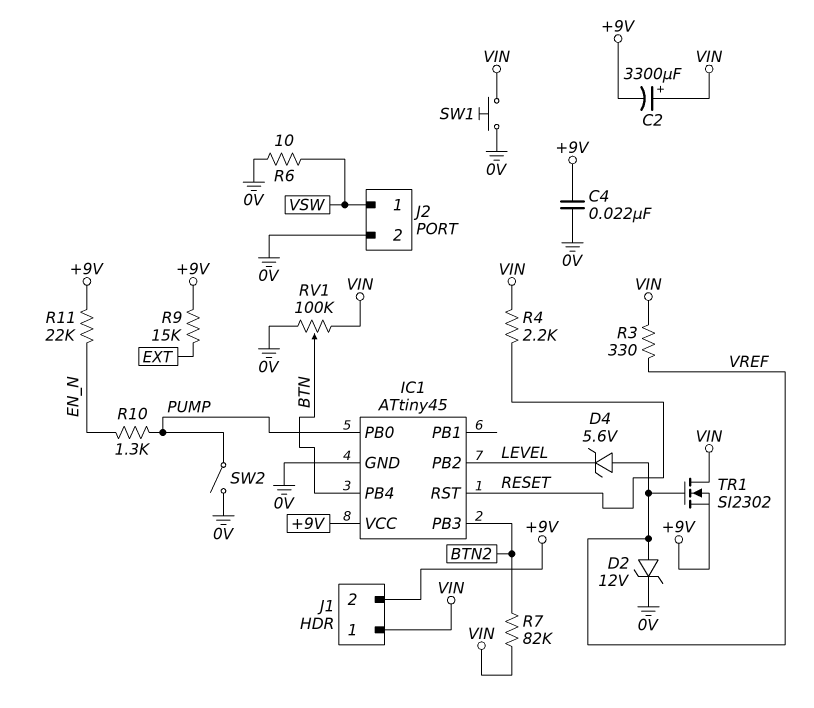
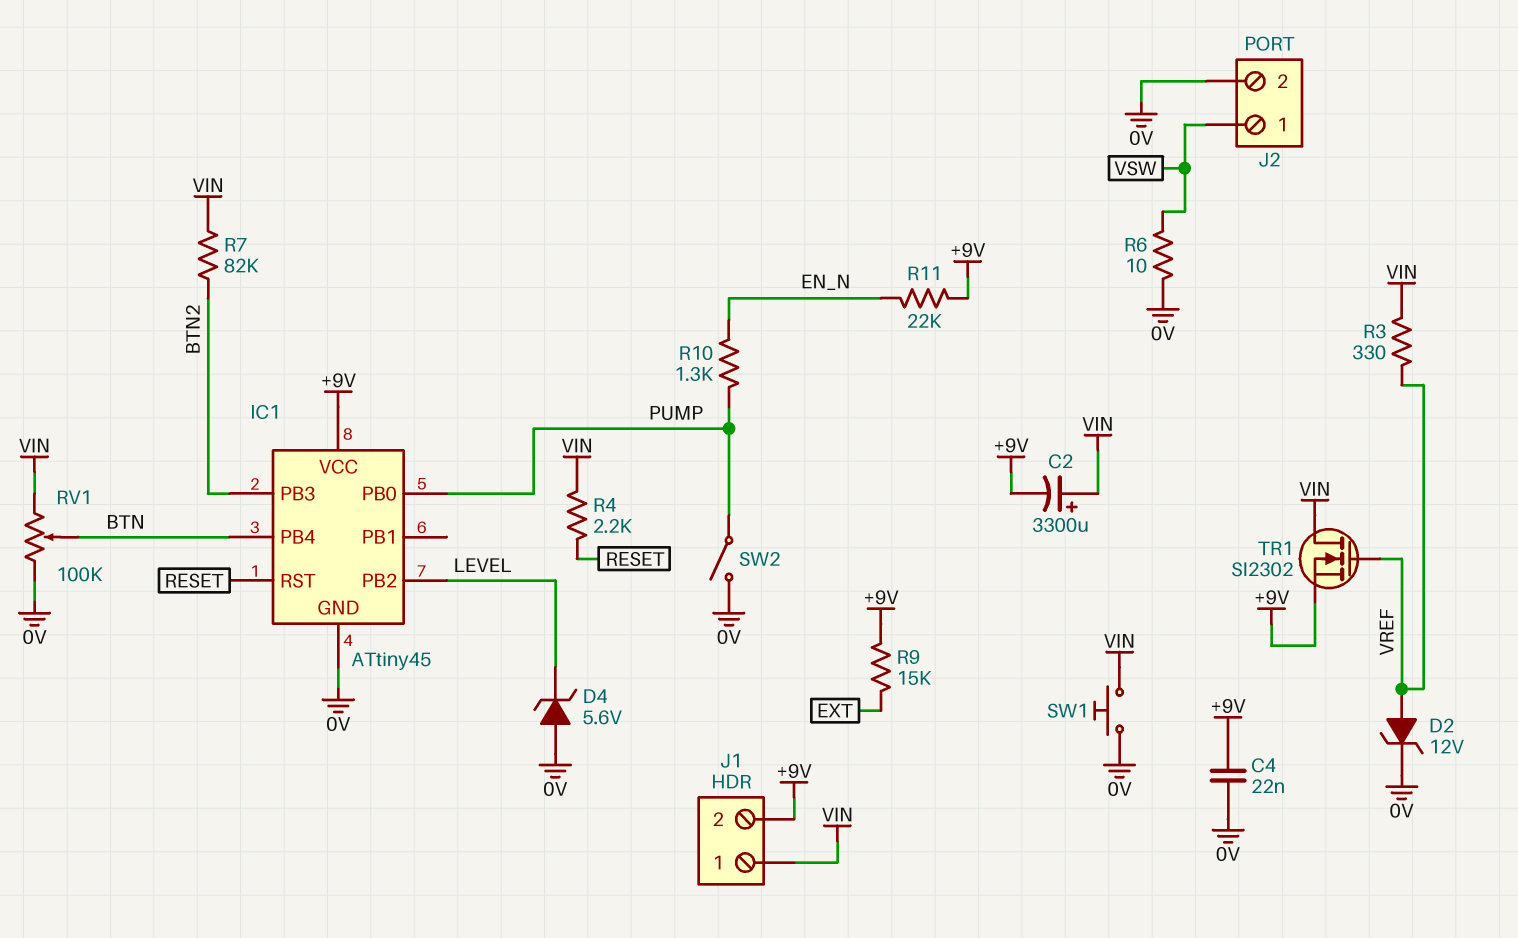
D4: zener 5.6V (A VREF, K LEVEL) -> zener 5.6V (A 0V, K LEVEL)

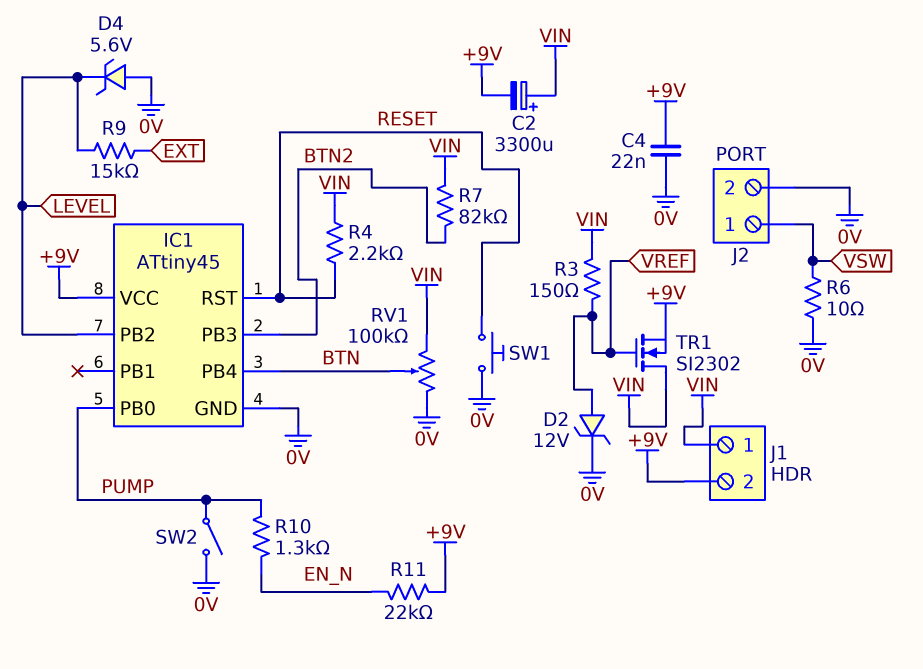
R3: 330 (VIN, VREF) -> 150 (VIN, VREF)
R9: 15k (+9V, EXT) -> 15k (EXT, LEVEL)
SW1: button (0V, VIN) -> button (0V, RESET)

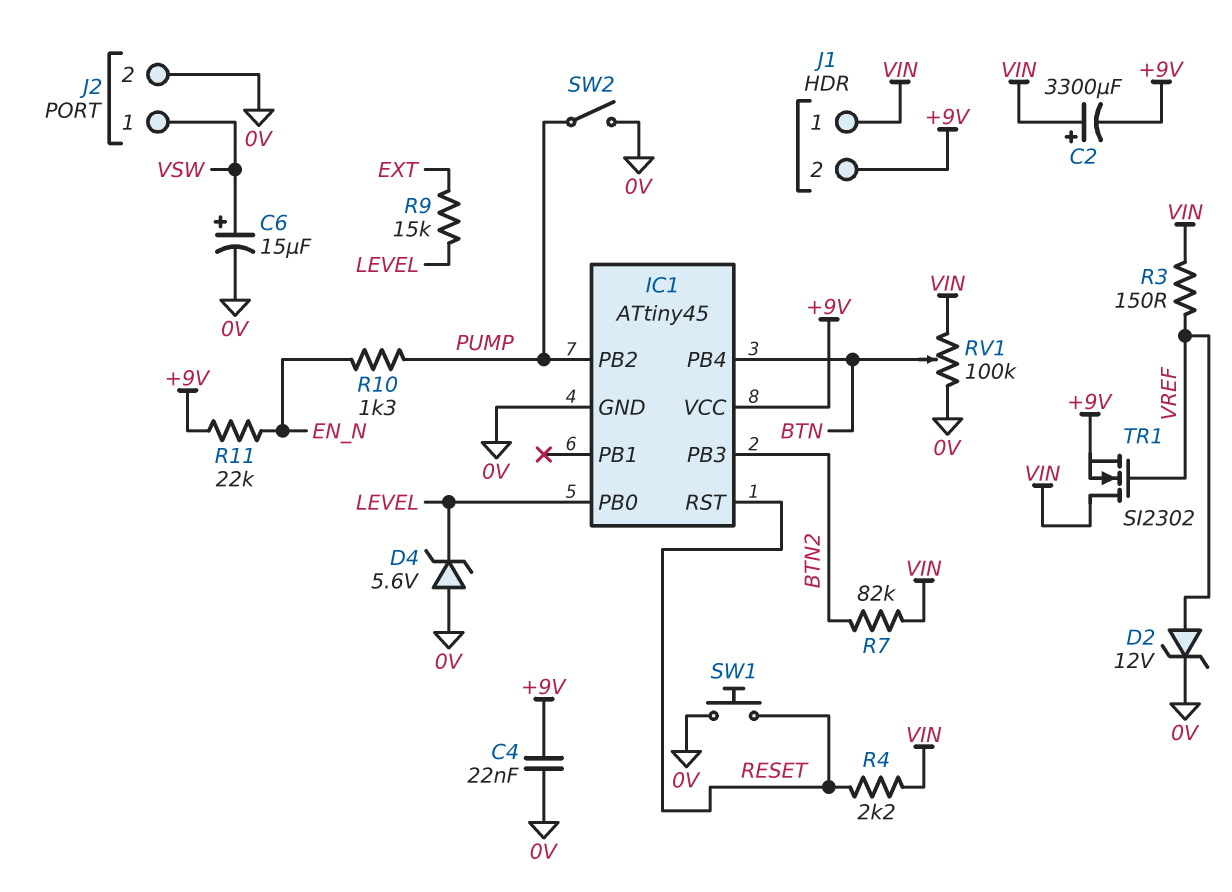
C6: none -> 15uF (plus VSW, minus 0V)
IC1 pin PB0: PUMP -> LEVEL
IC1 pin PB2: LEVEL -> PUMP
R6: 10 (0V, VSW) -> none

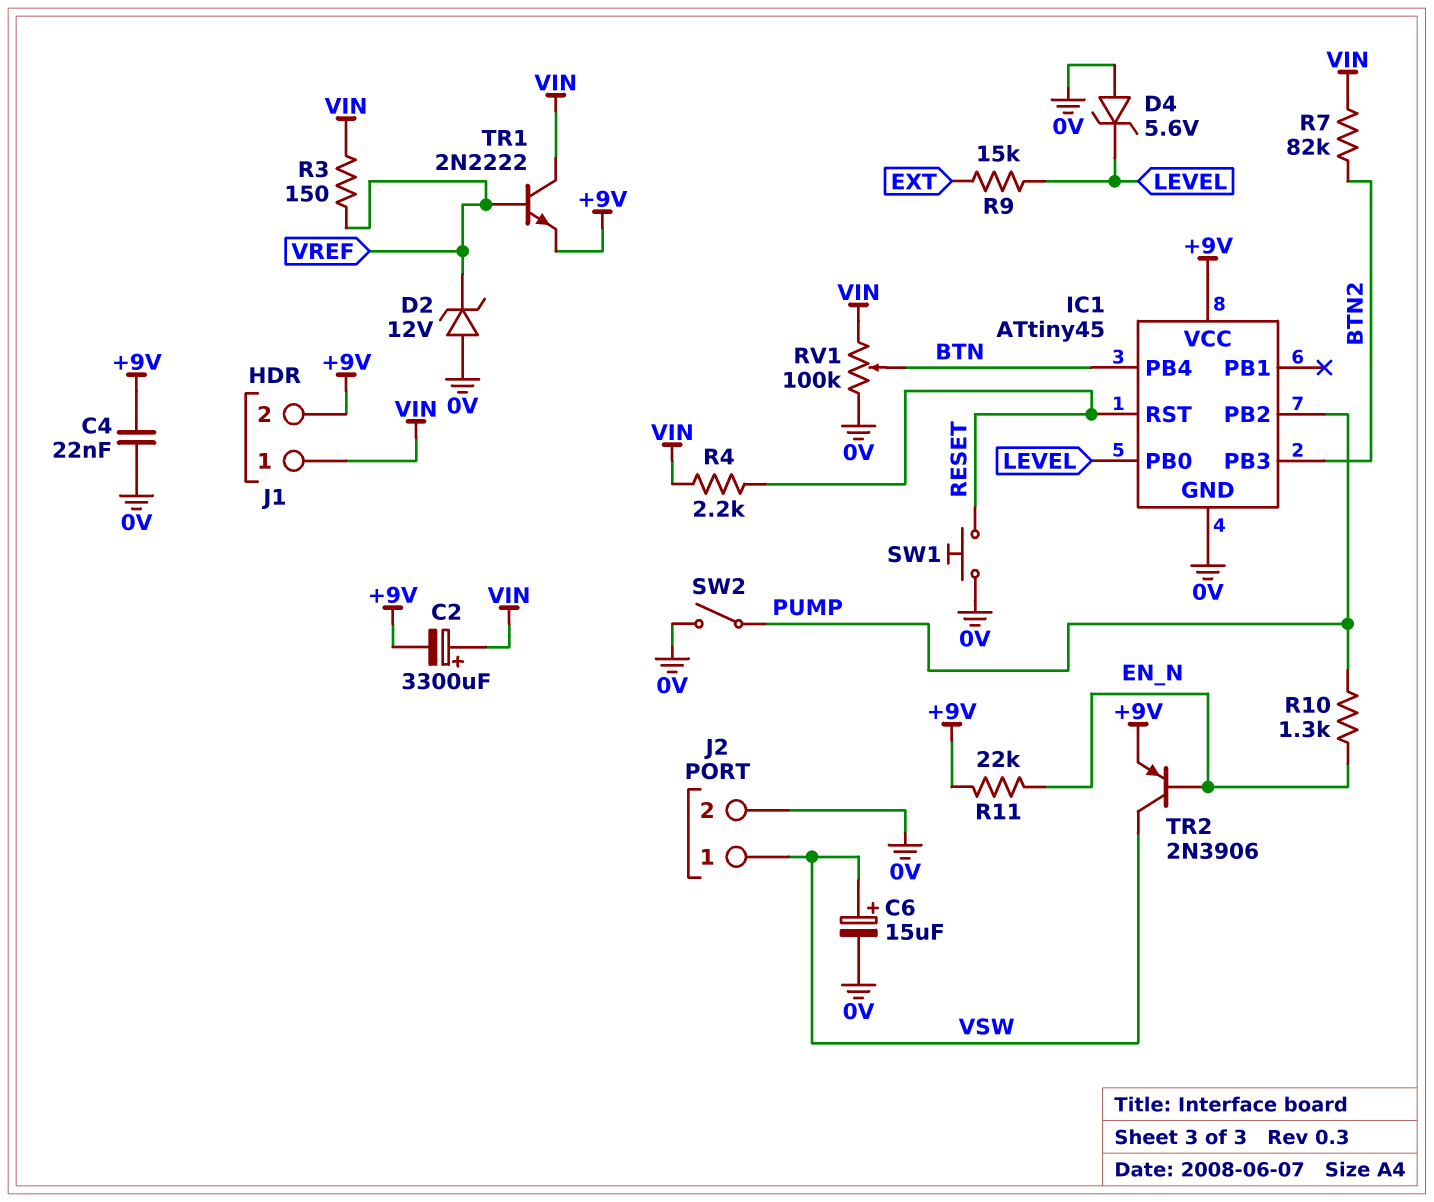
D2: zener 12V (A VREF, K 0V) -> zener 12V (A 0V, K VREF)
TR1: NMOS SI2302 (G VREF, D VIN, S +9V) -> NPN 2N2222 (B VREF, C VIN, E +9V)
TR2: none -> PNP 2N3906 (B EN_N, C VSW, E +9V)

